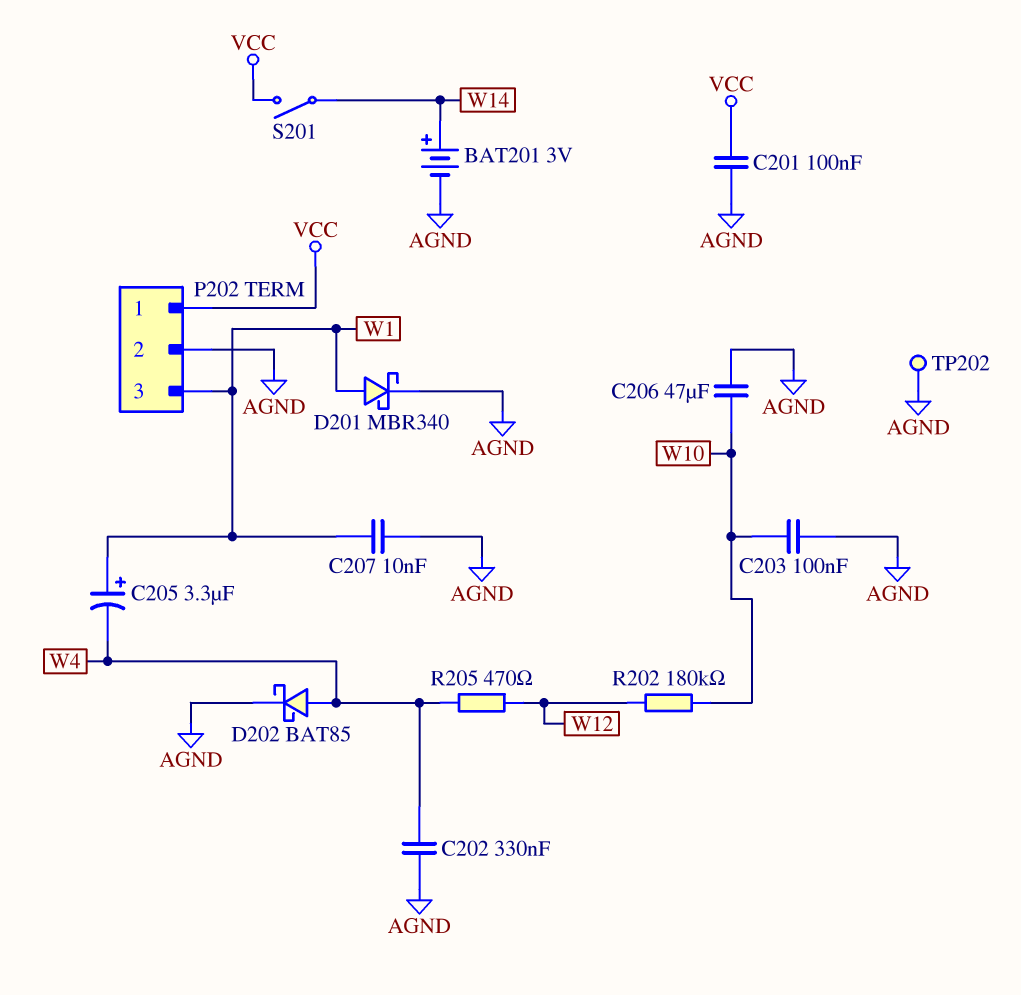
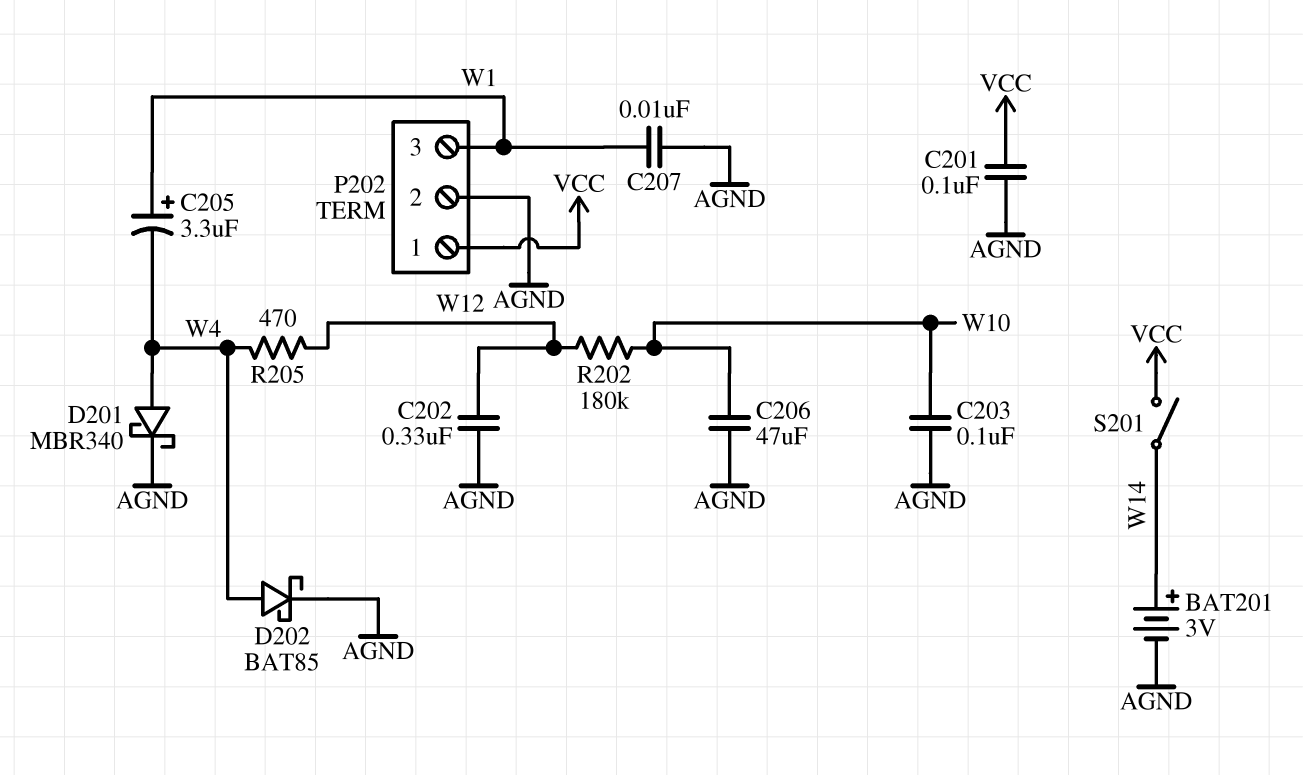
C202: 330nF (AGND, W4) -> 330nF (AGND, W12)
D201: schottky MBR340 (A W1, K AGND) -> schottky MBR340 (A W4, K AGND)
TP202: test point (AGND) -> none

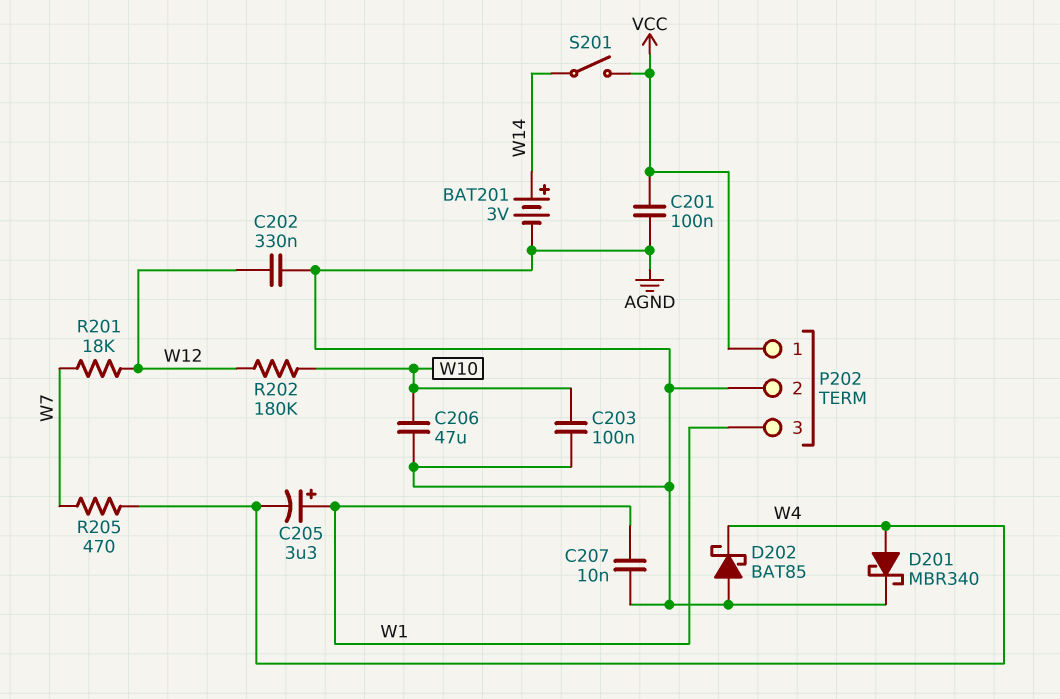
D202: schottky BAT85 (A W4, K AGND) -> schottky BAT85 (A AGND, K W4)
R201: none -> 18k (W7, W12)
R205: 470 (W4, W12) -> 470 (W4, W7)

